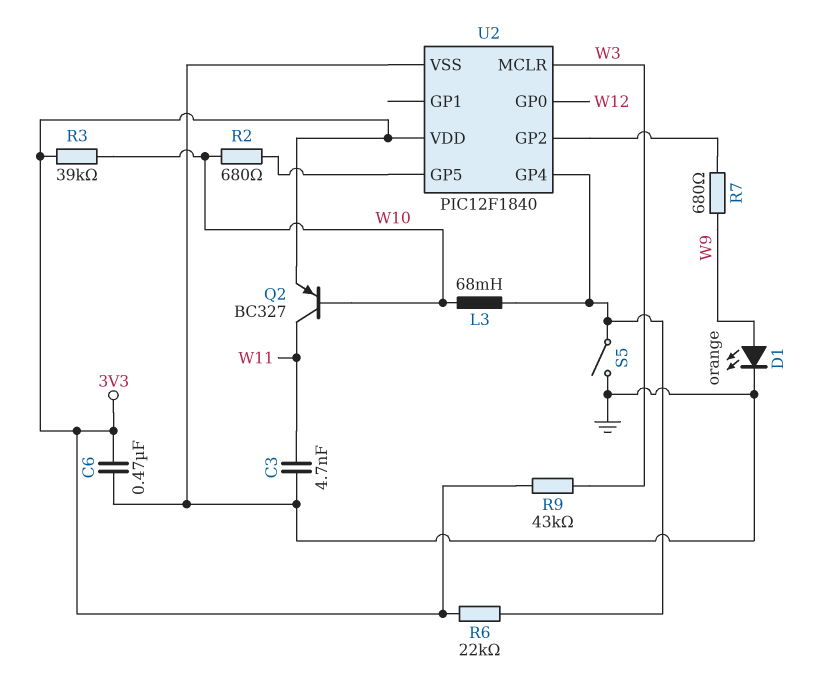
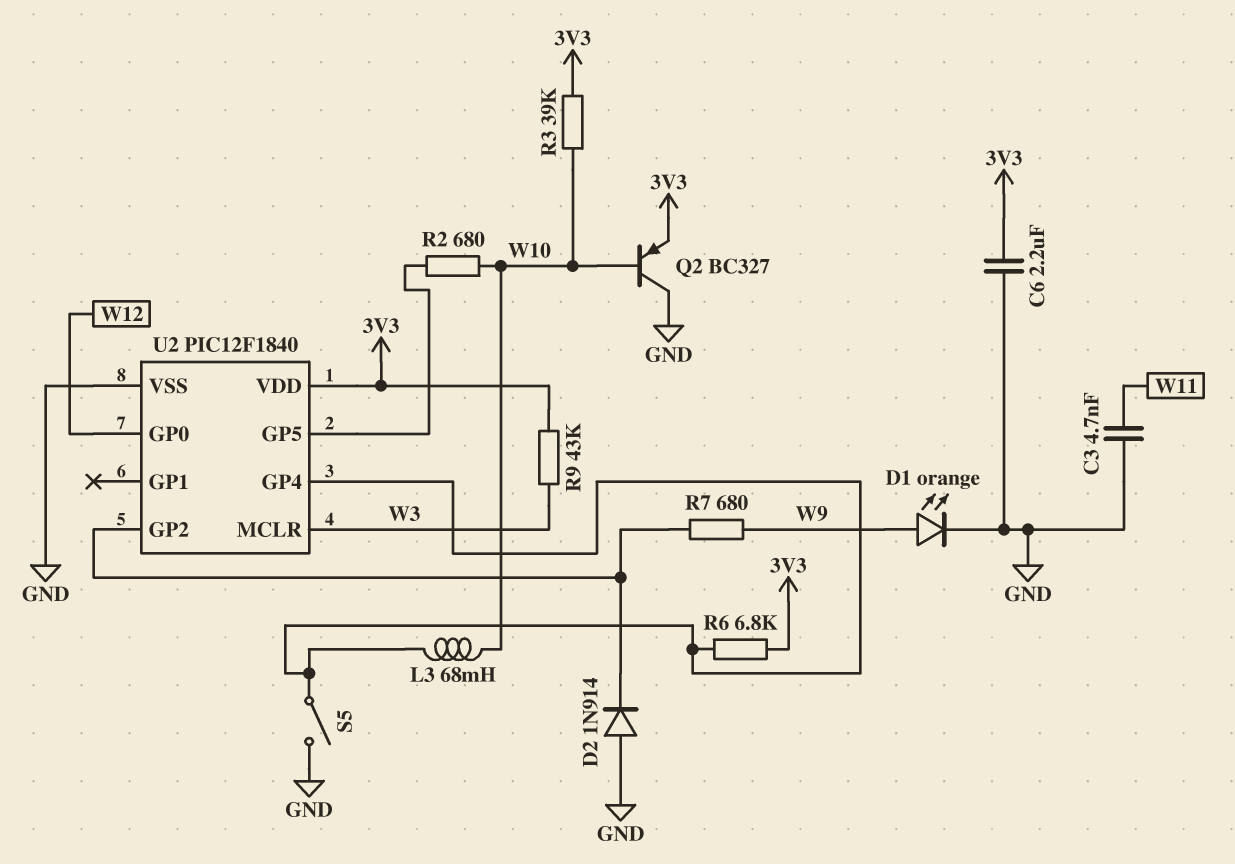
C6: 470nF (3V3, GND) -> 2.2uF (3V3, GND)
D2: none -> diode 1N914 (A GND, K U2/GP2)
Q2: PNP BC327 (B W10, C W11, E 3V3) -> PNP BC327 (B W10, C GND, E 3V3)
R6: 22k (3V3, U2/GP4) -> 6.8k (3V3, U2/GP4)

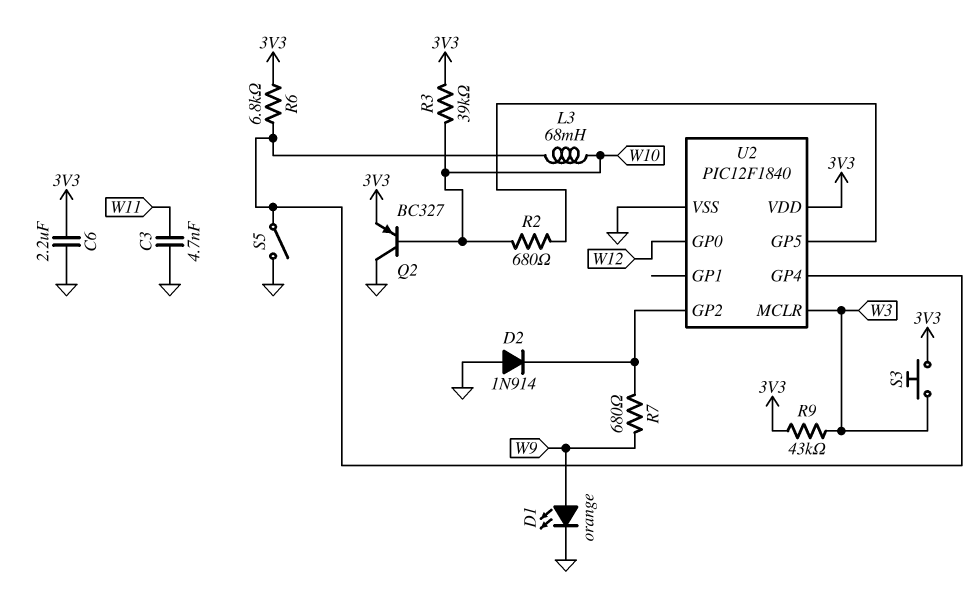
S3: none -> button (3V3, W3)

